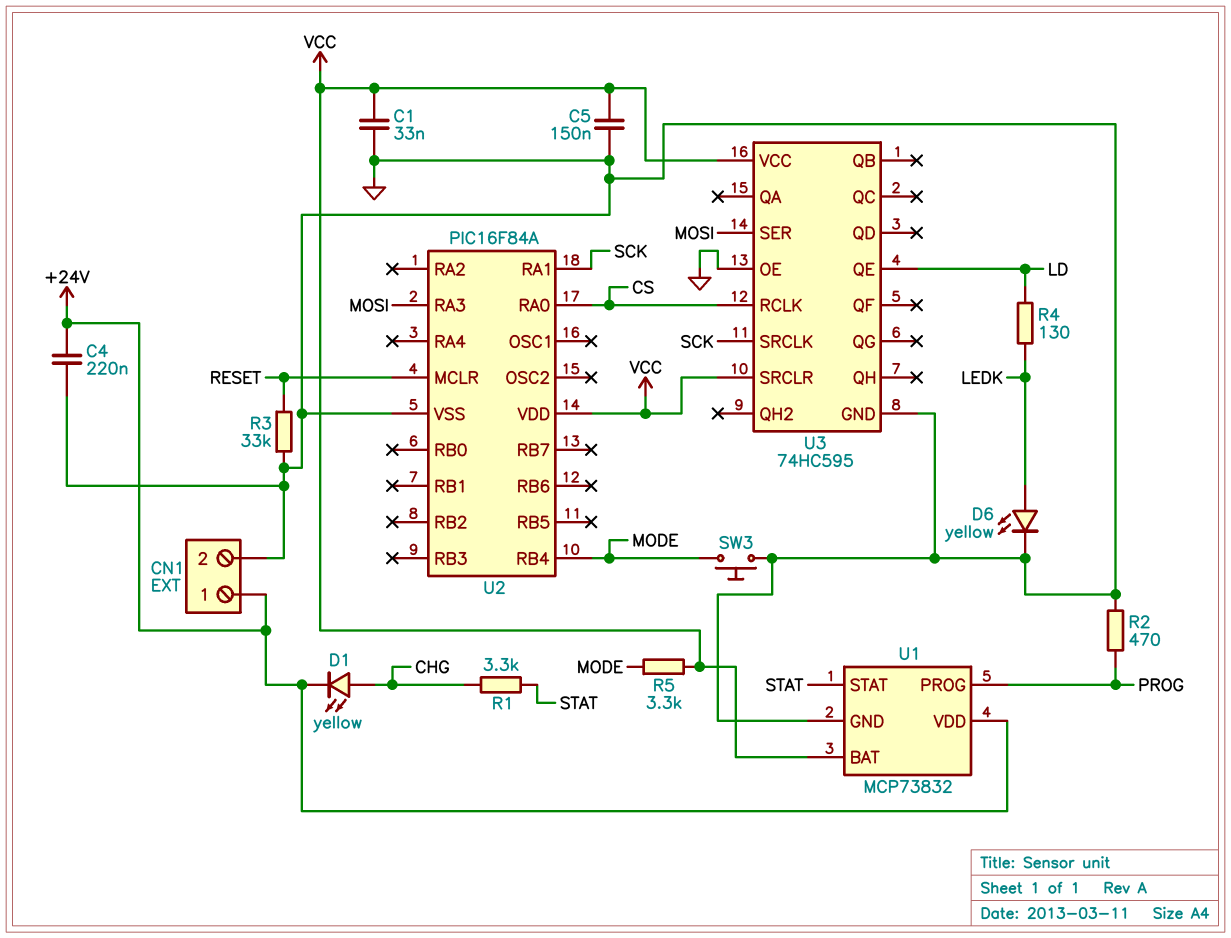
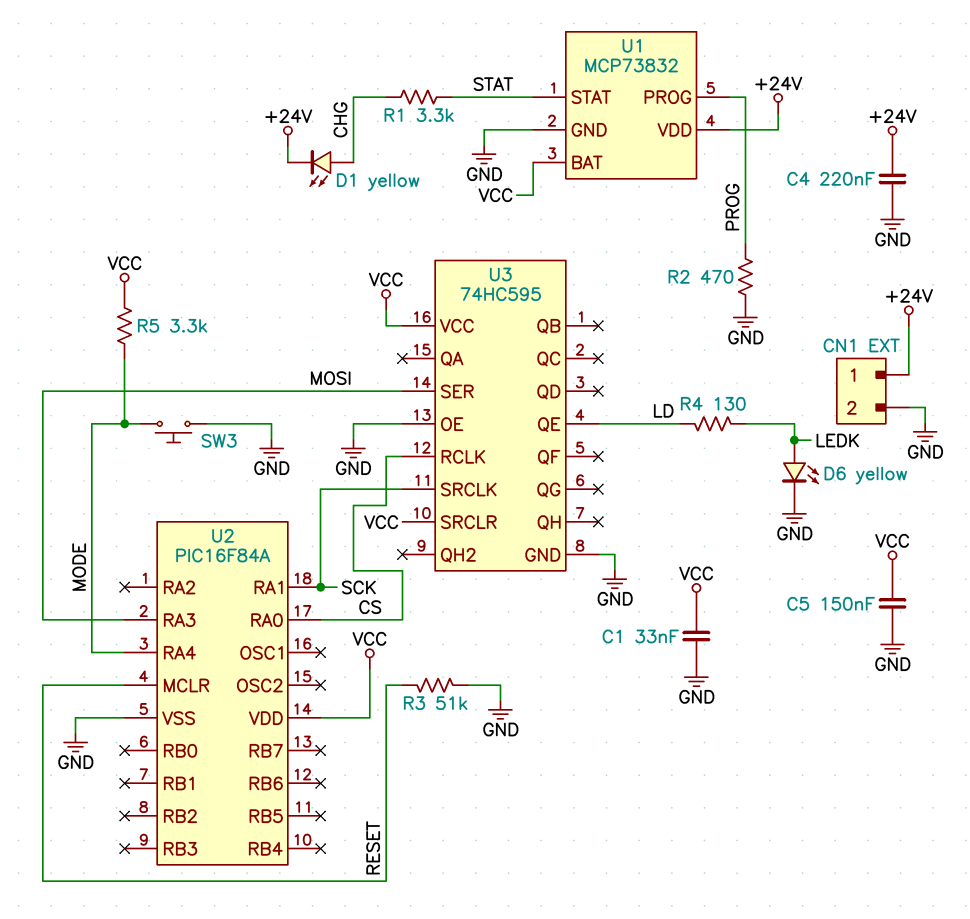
R3: 33k (GND, RESET) -> 51k (GND, RESET)
U2 pin RA4: none -> MODE
U2 pin RB4: MODE -> none

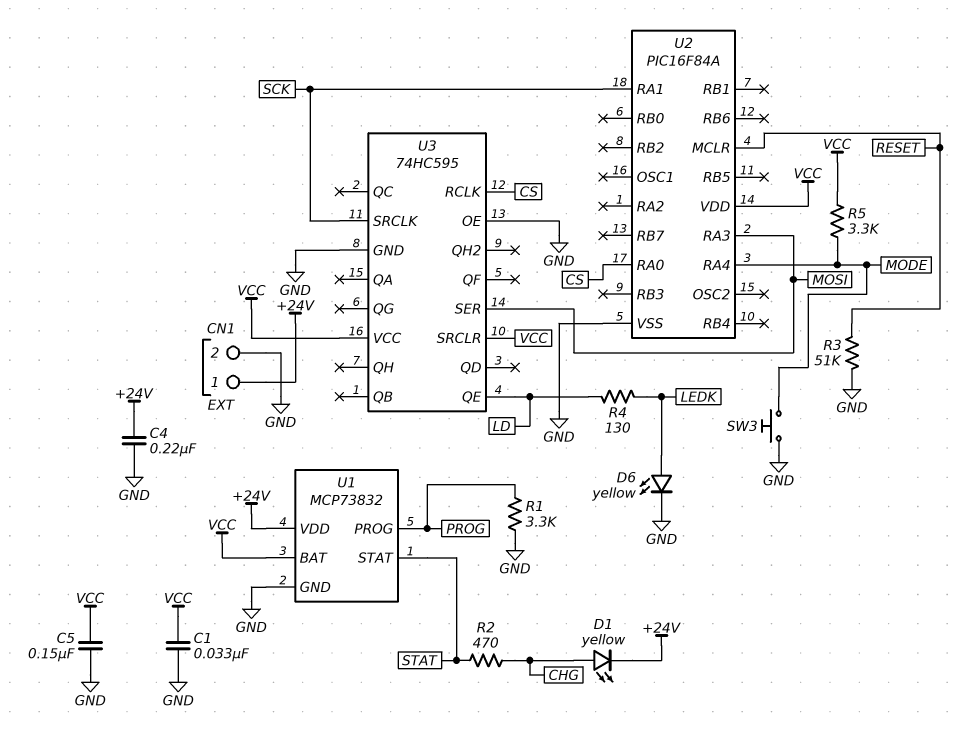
R1: 3.3k (CHG, STAT) -> 3.3k (GND, PROG)
R2: 470 (GND, PROG) -> 470 (CHG, STAT)

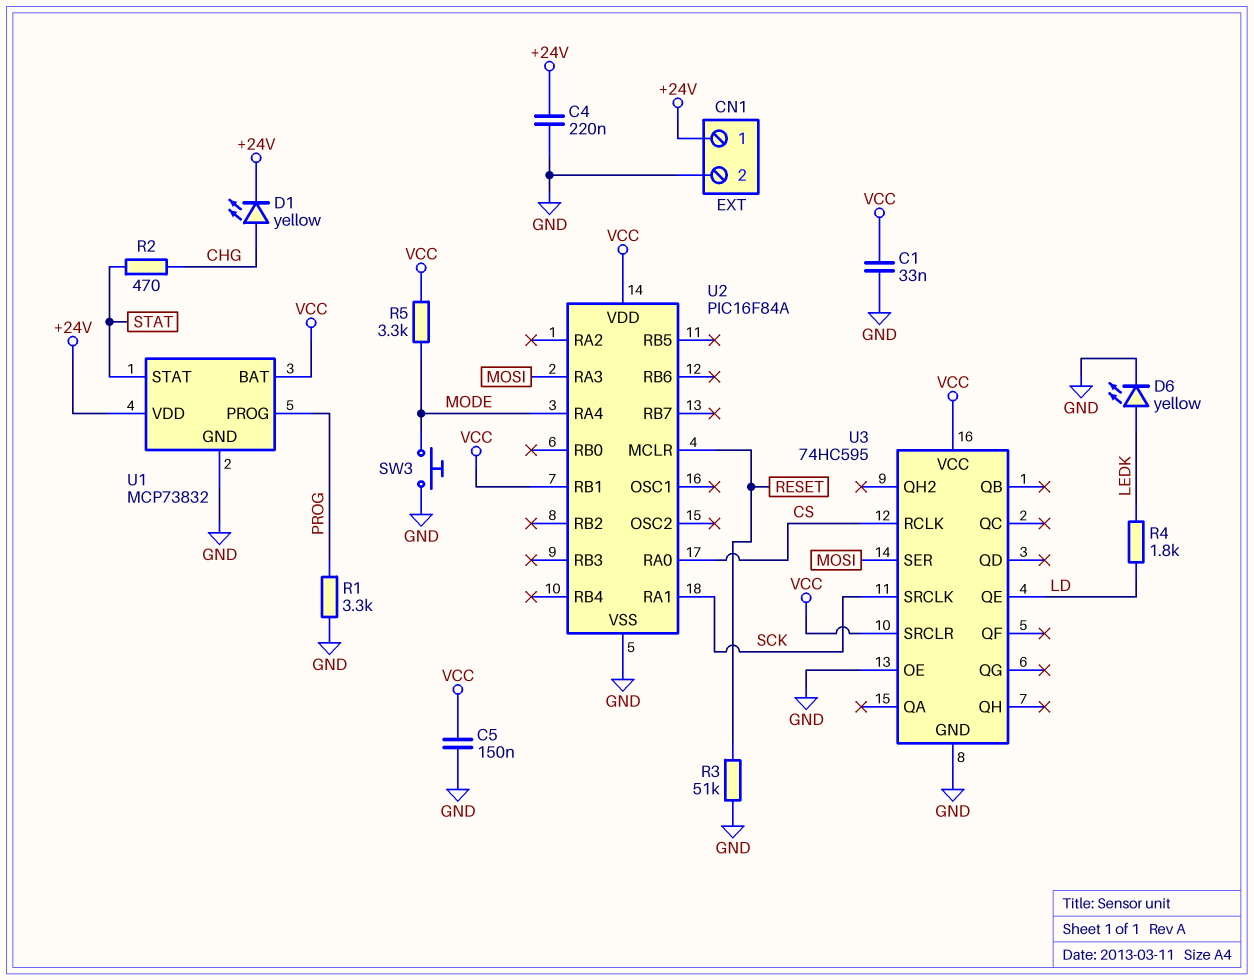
R4: 130 (LD, LEDK) -> 1.8k (LD, LEDK)
U2 pin RB1: none -> VCC

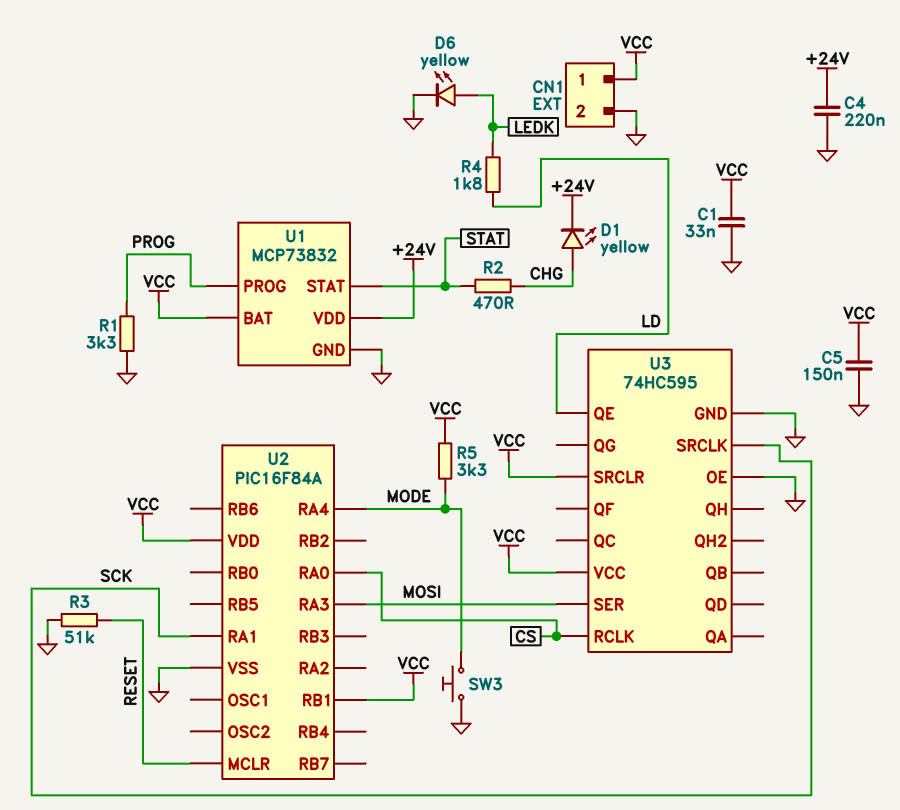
CN1 pin 1: +24V -> VCC

